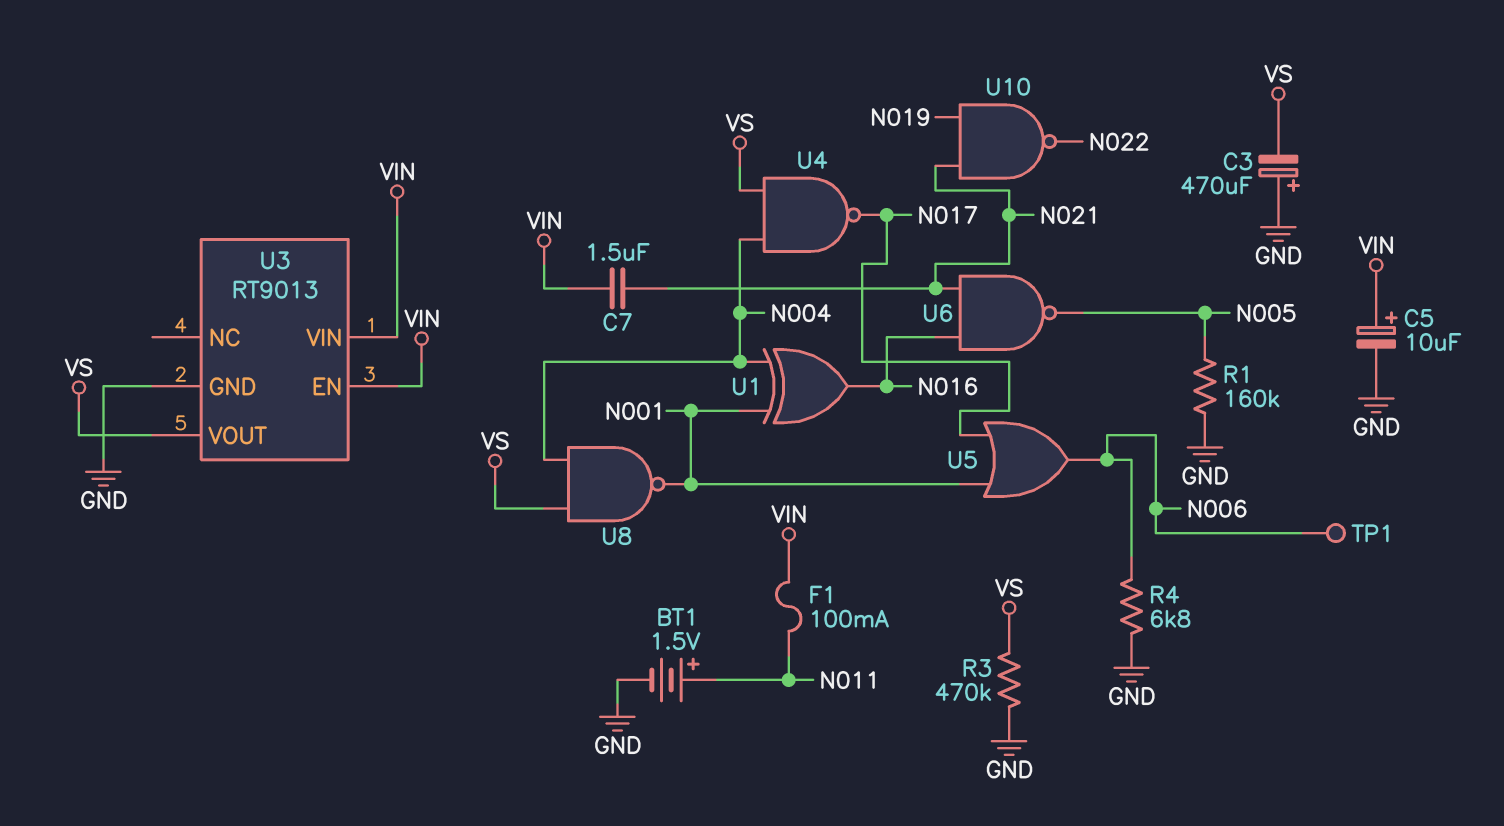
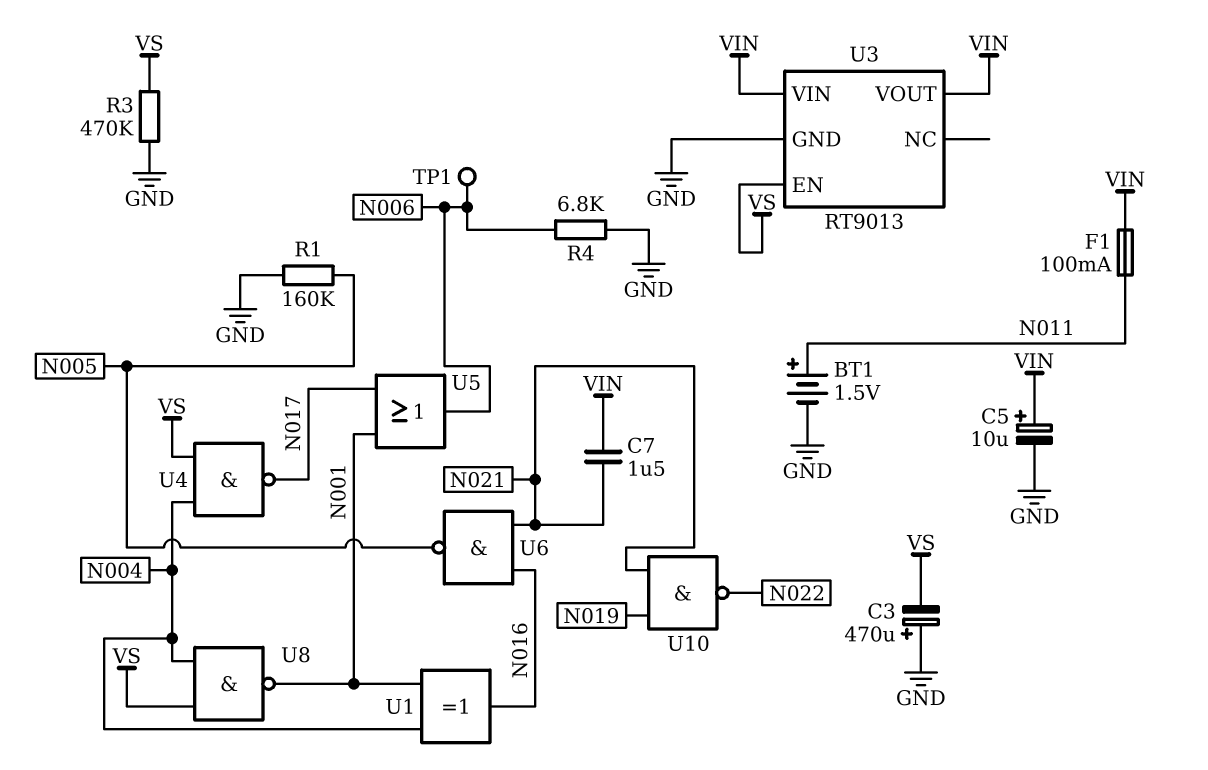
U3 pin EN: VIN -> VS
U3 pin VOUT: VS -> VIN

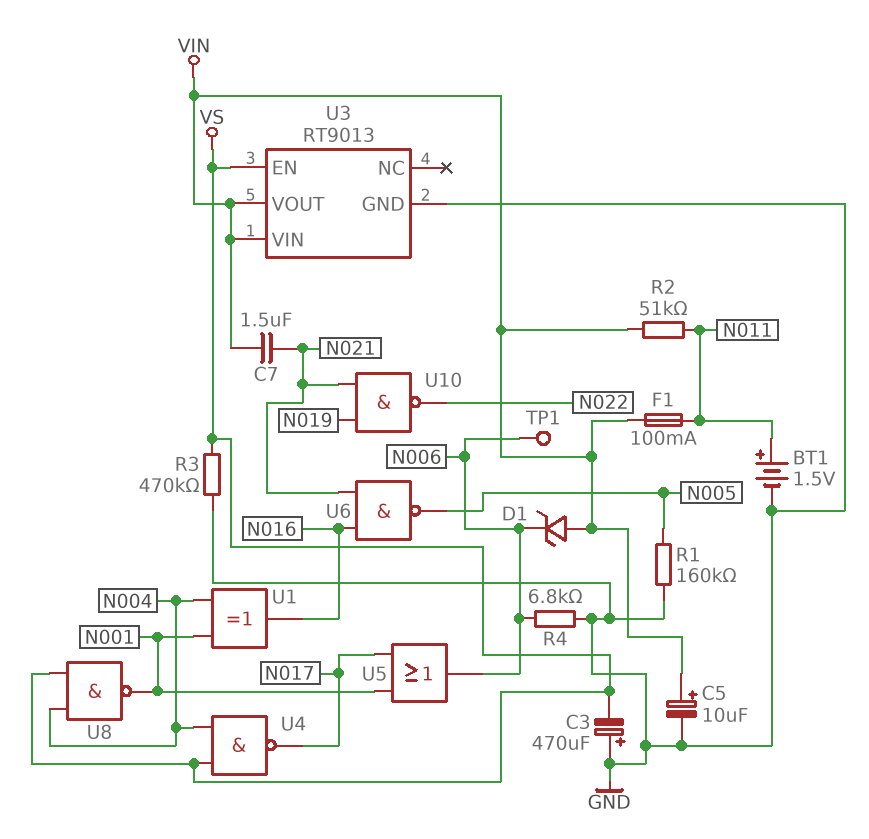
D1: none -> zener (A VIN, K N006)
R2: none -> 51k (N011, VIN)

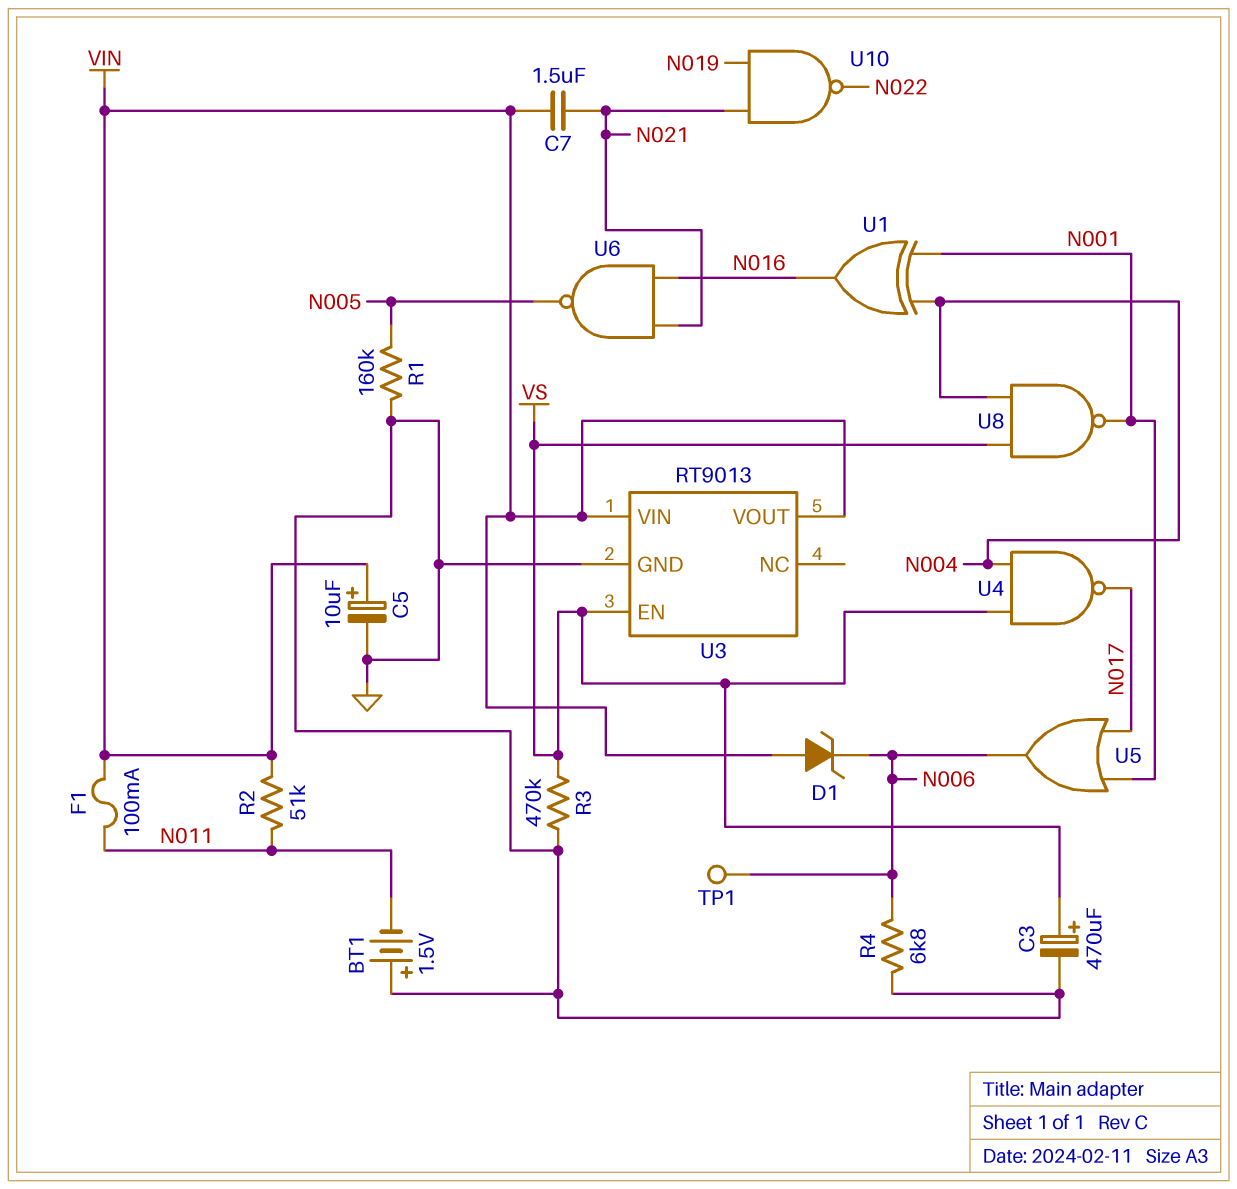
BT1: 1.5V (plus N011, minus GND) -> 1.5V (plus GND, minus N011)
C3: 470uF (plus GND, minus VS) -> 470uF (plus VS, minus GND)

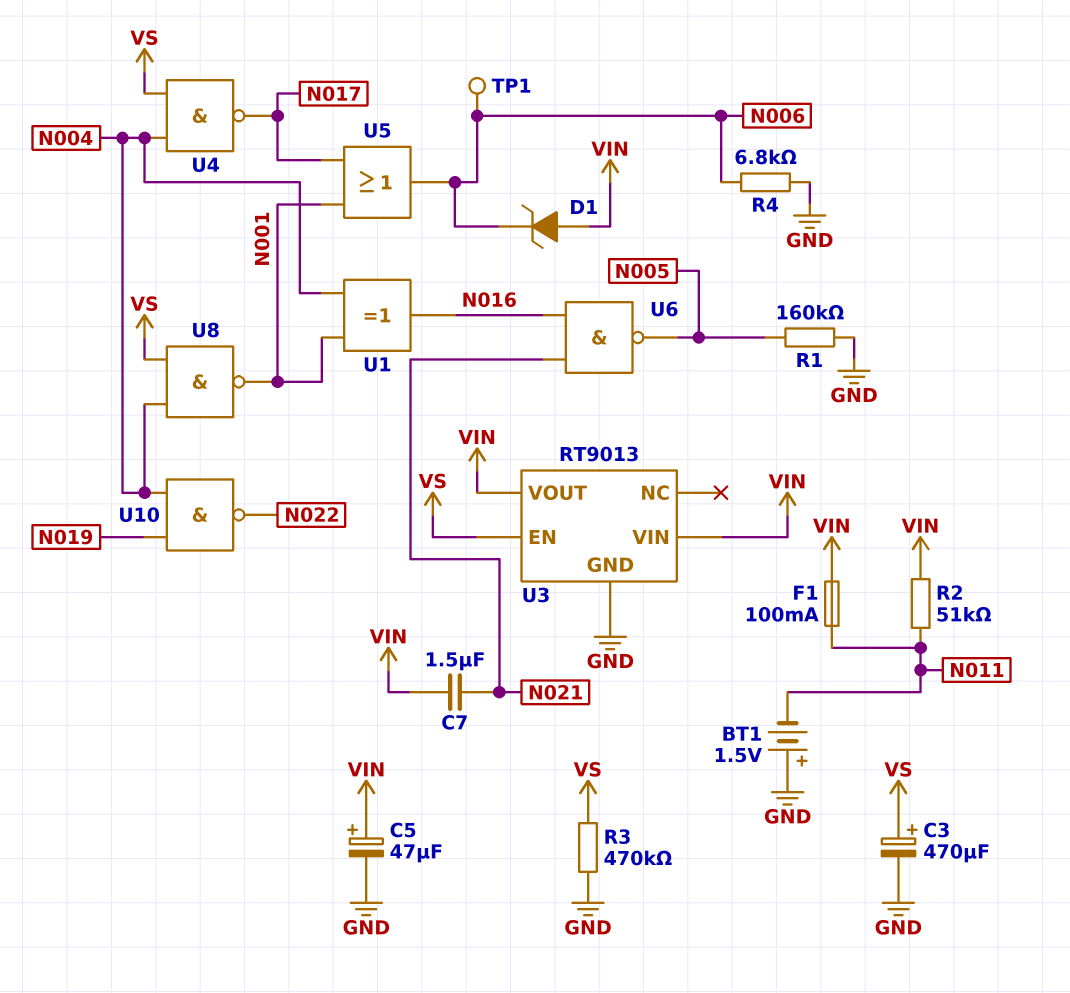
C5: 10uF (plus VIN, minus GND) -> 47uF (plus VIN, minus GND)
U10: NAND (in N019, in N021, out N022) -> NAND (in N004, in N019, out N022)

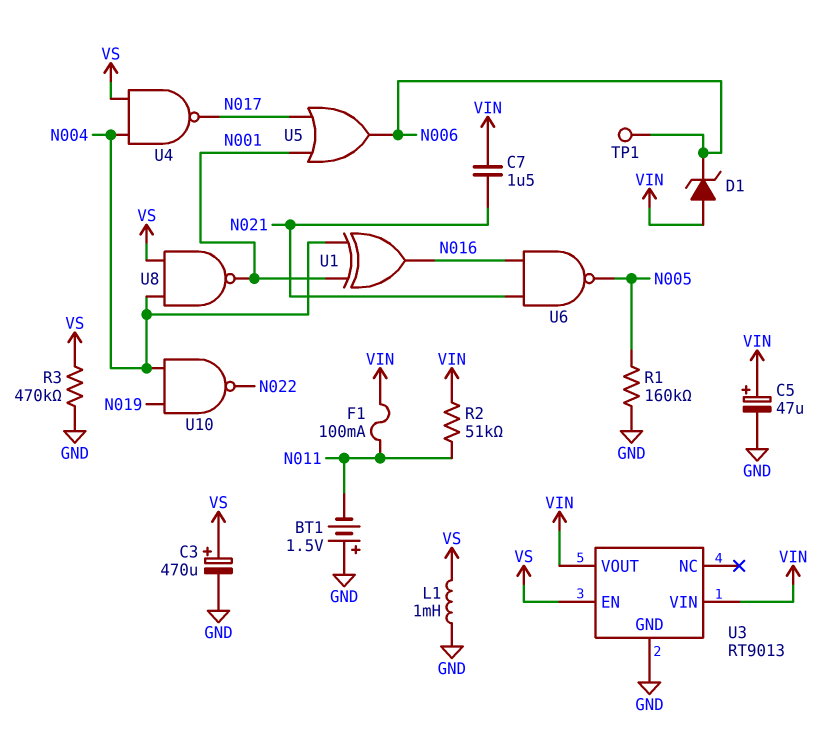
L1: none -> 1mH (GND, VS)
R4: 6.8k (GND, N006) -> none

